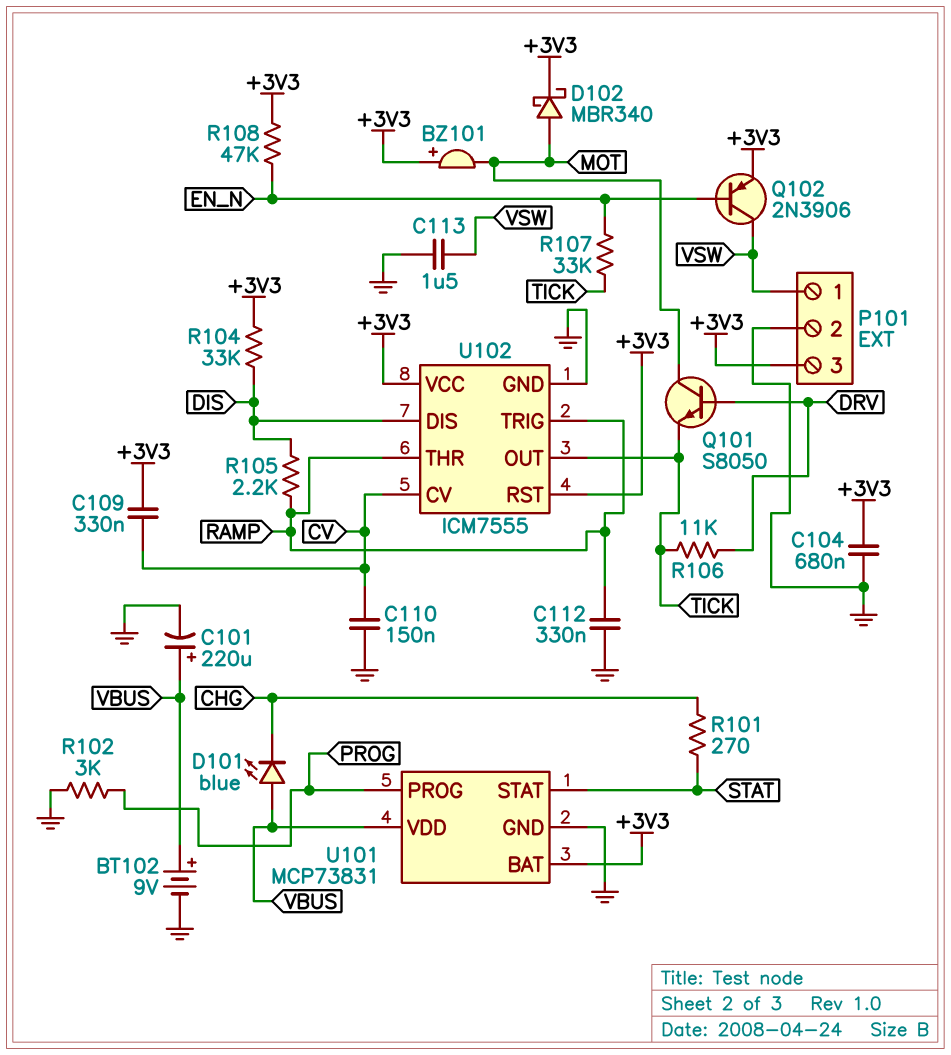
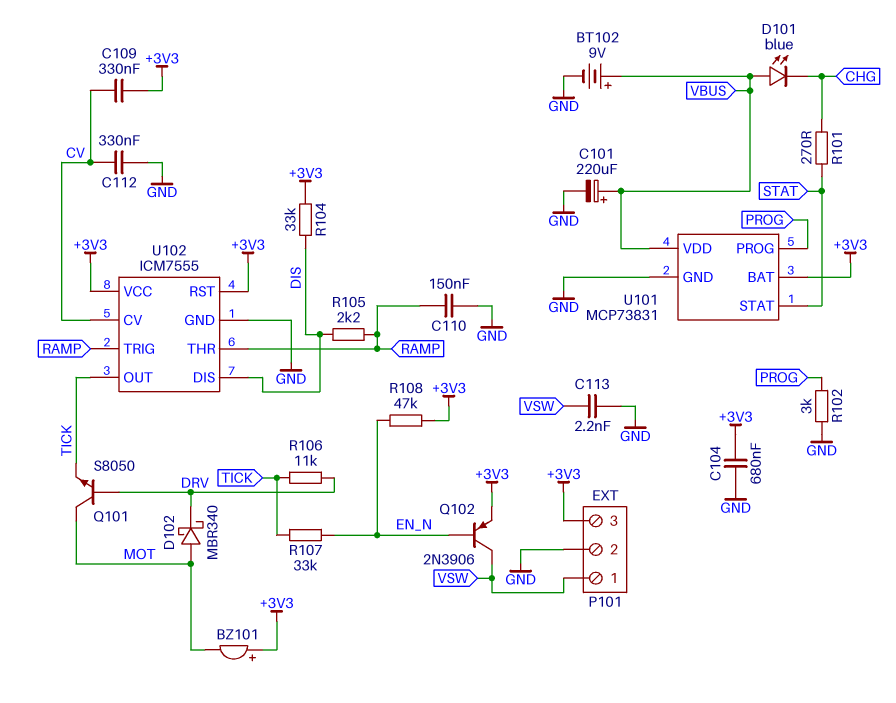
C110: 150nF (CV, GND) -> 150nF (GND, RAMP)
C112: 330nF (GND, RAMP) -> 330nF (CV, GND)
C113: 1.5uF (GND, VSW) -> 2.2nF (GND, VSW)
D102: schottky MBR340 (A MOT, K +3V3) -> schottky MBR340 (A MOT, K DRV)

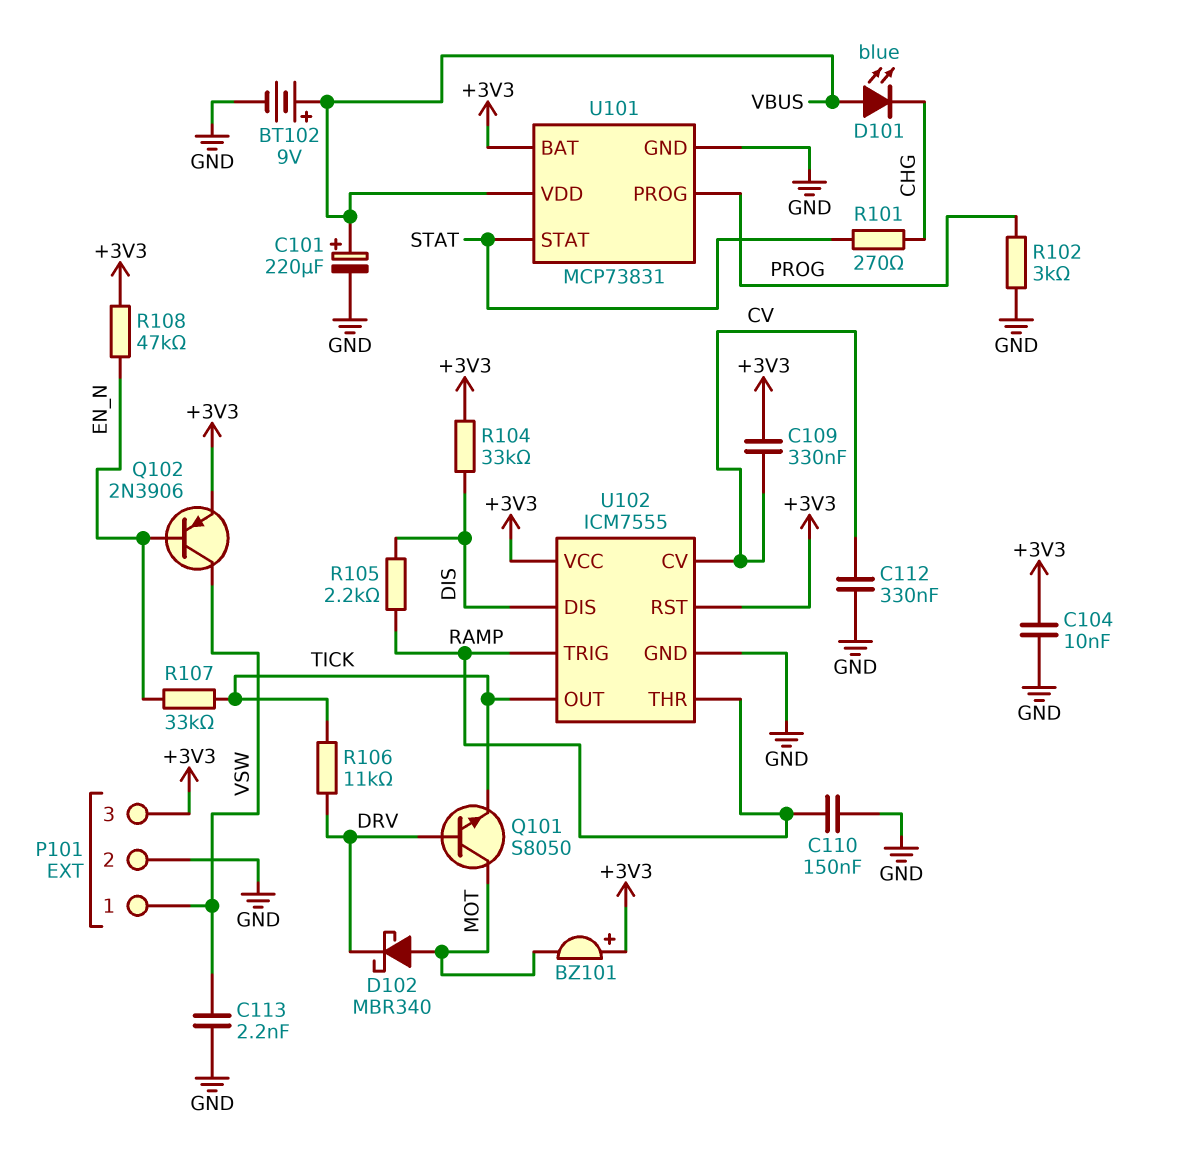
C104: 680nF (+3V3, GND) -> 10nF (+3V3, GND)

